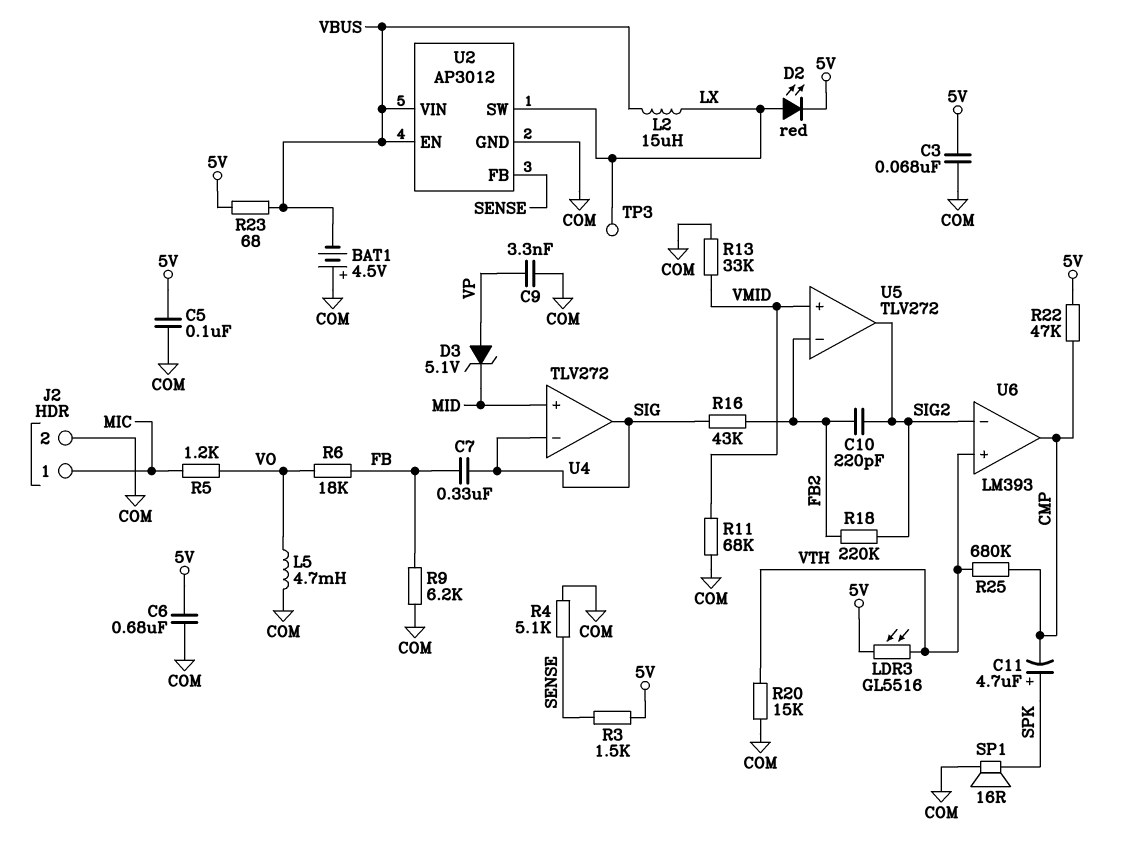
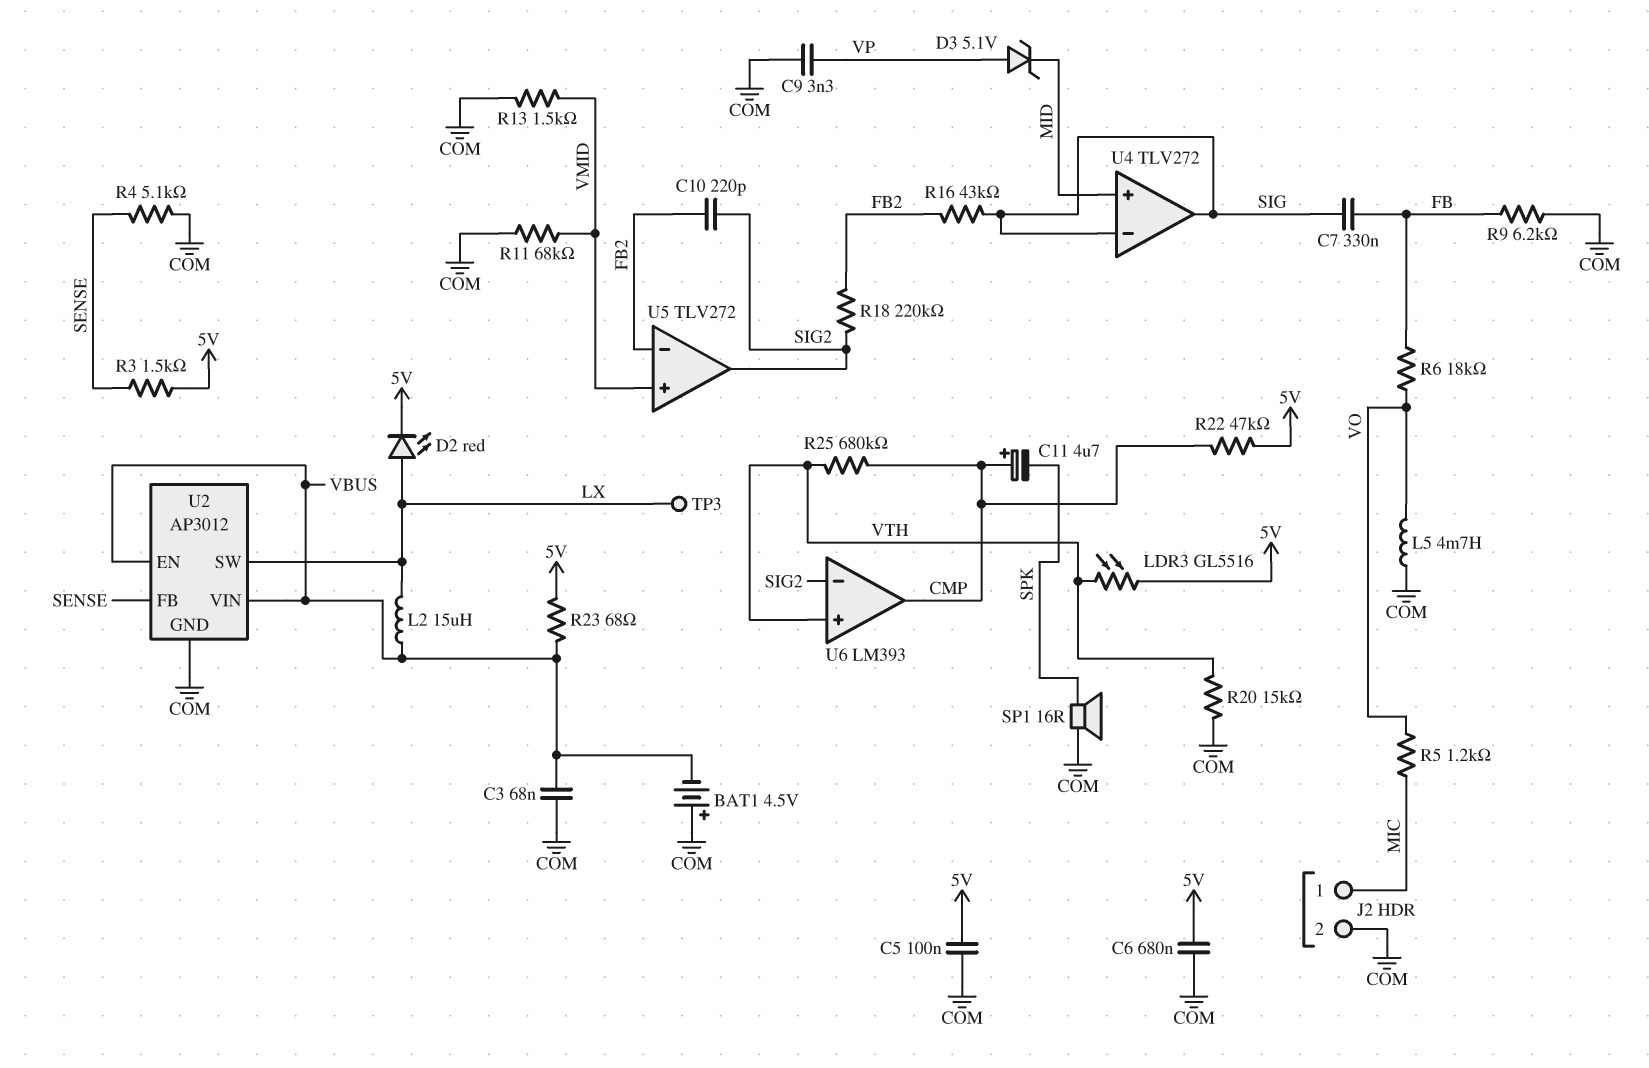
C3: 68nF (5V, COM) -> 68nF (COM, VBUS)
C11: 4.7uF (plus SPK, minus CMP) -> 4.7uF (plus CMP, minus SPK)
R13: 33k (COM, VMID) -> 1.5k (COM, VMID)

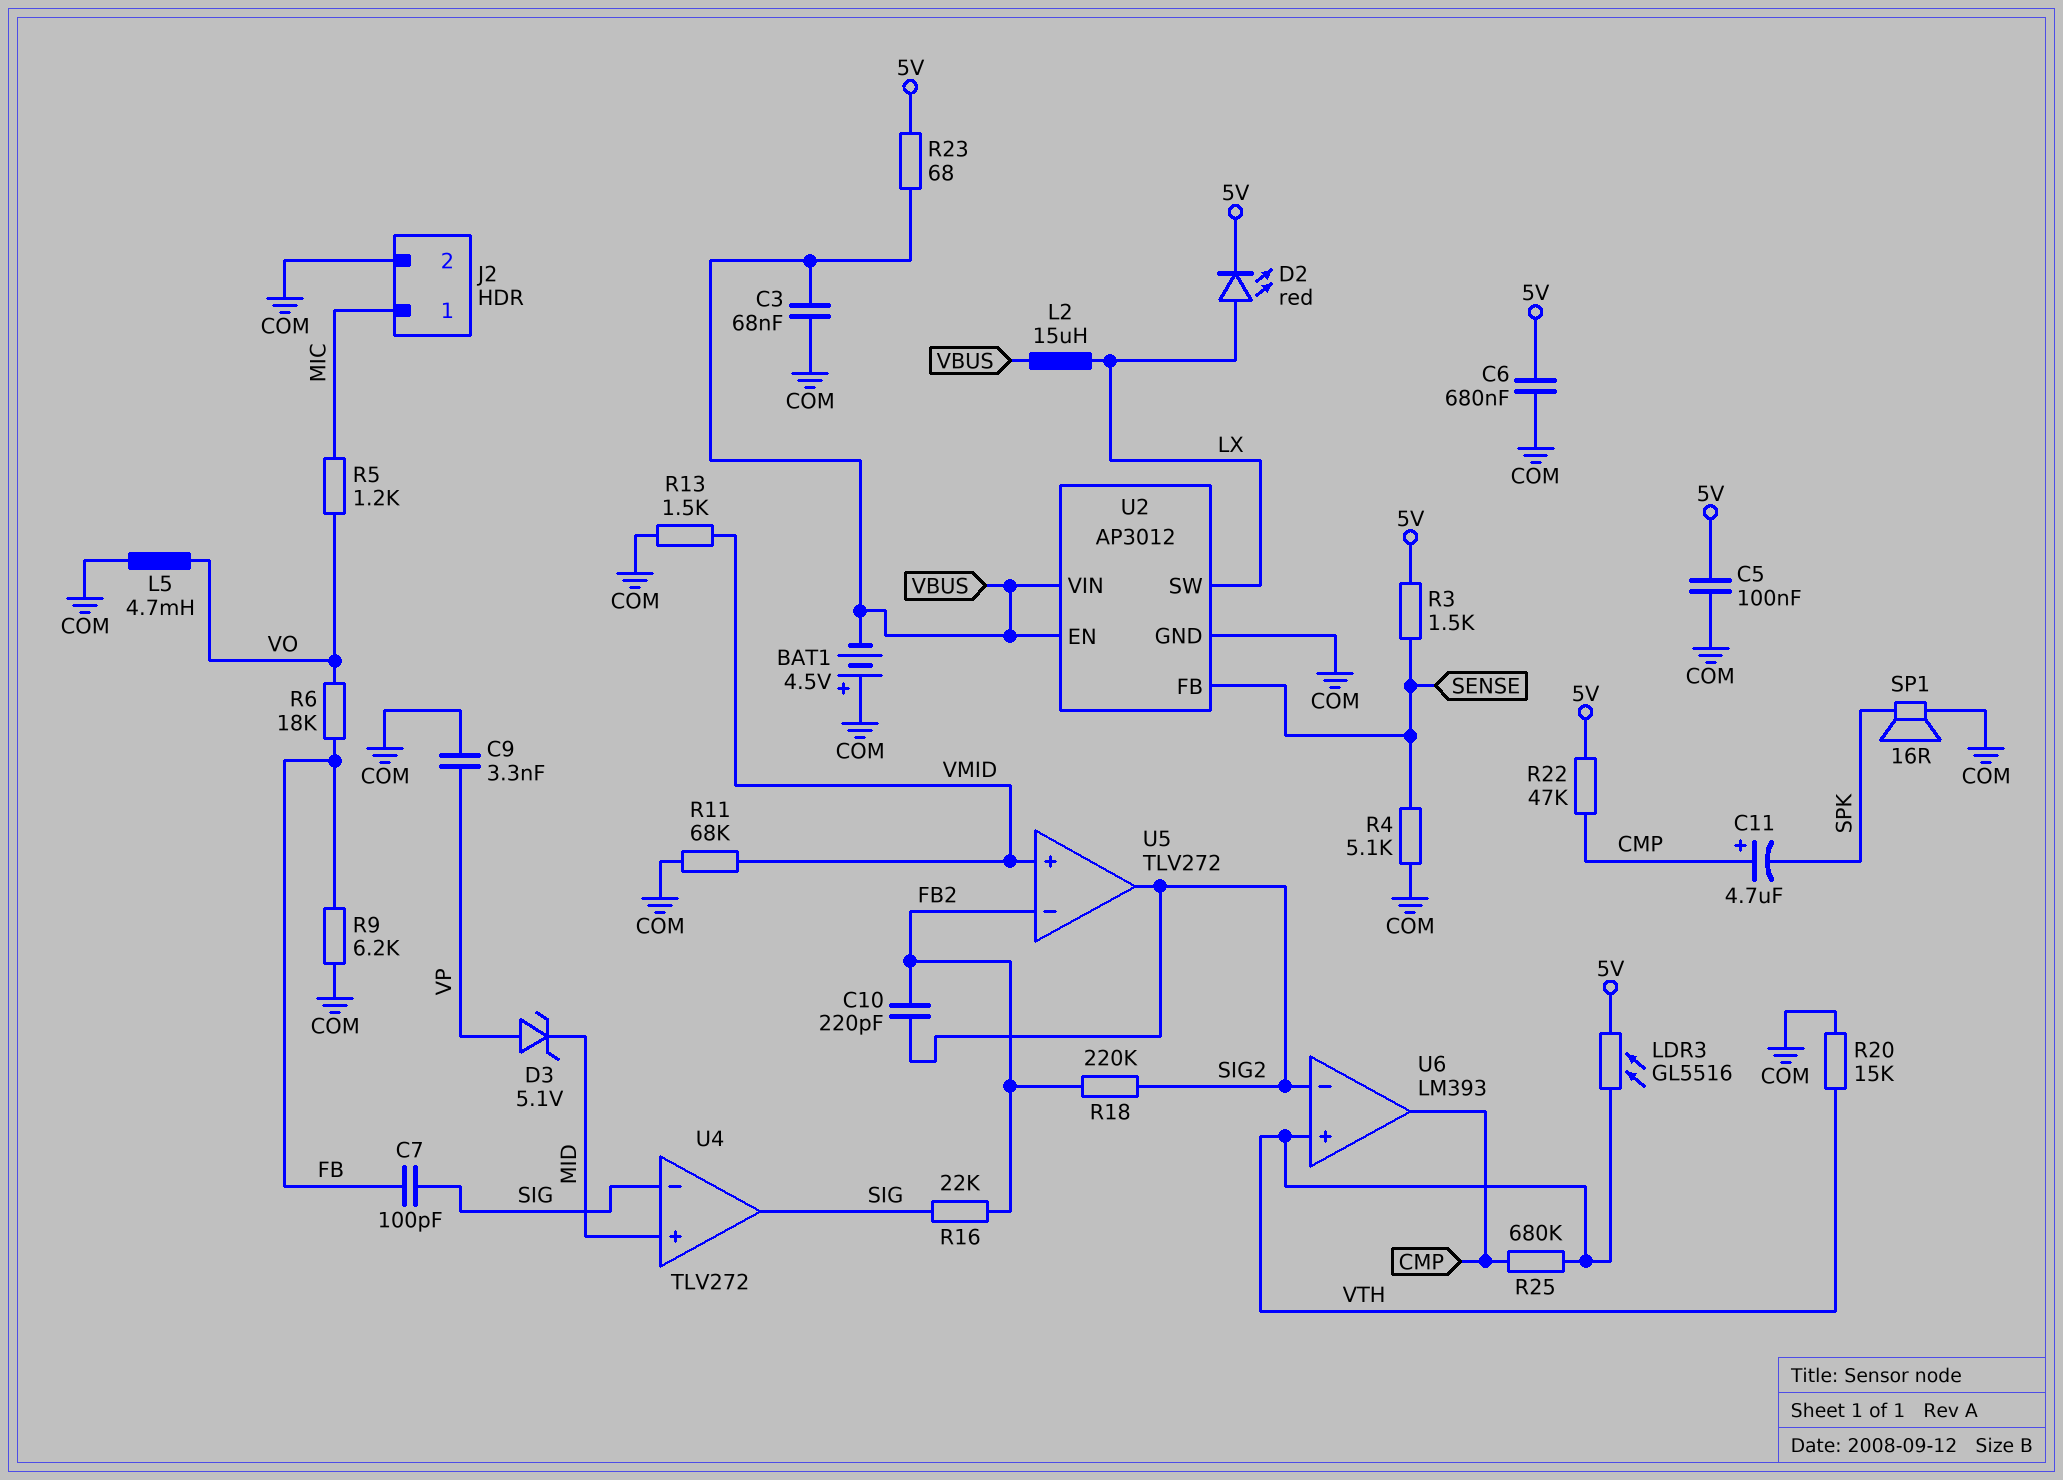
C7: 330nF (FB, SIG) -> 100pF (FB, SIG)
R16: 43k (FB2, SIG) -> 22k (FB2, SIG)
TP3: test point (LX) -> none

